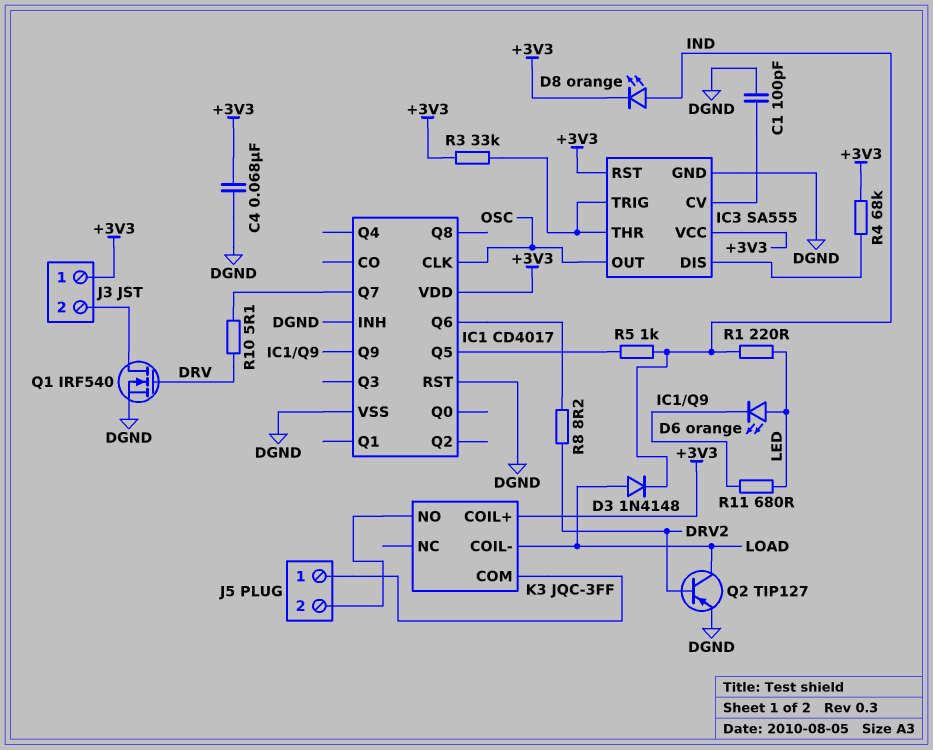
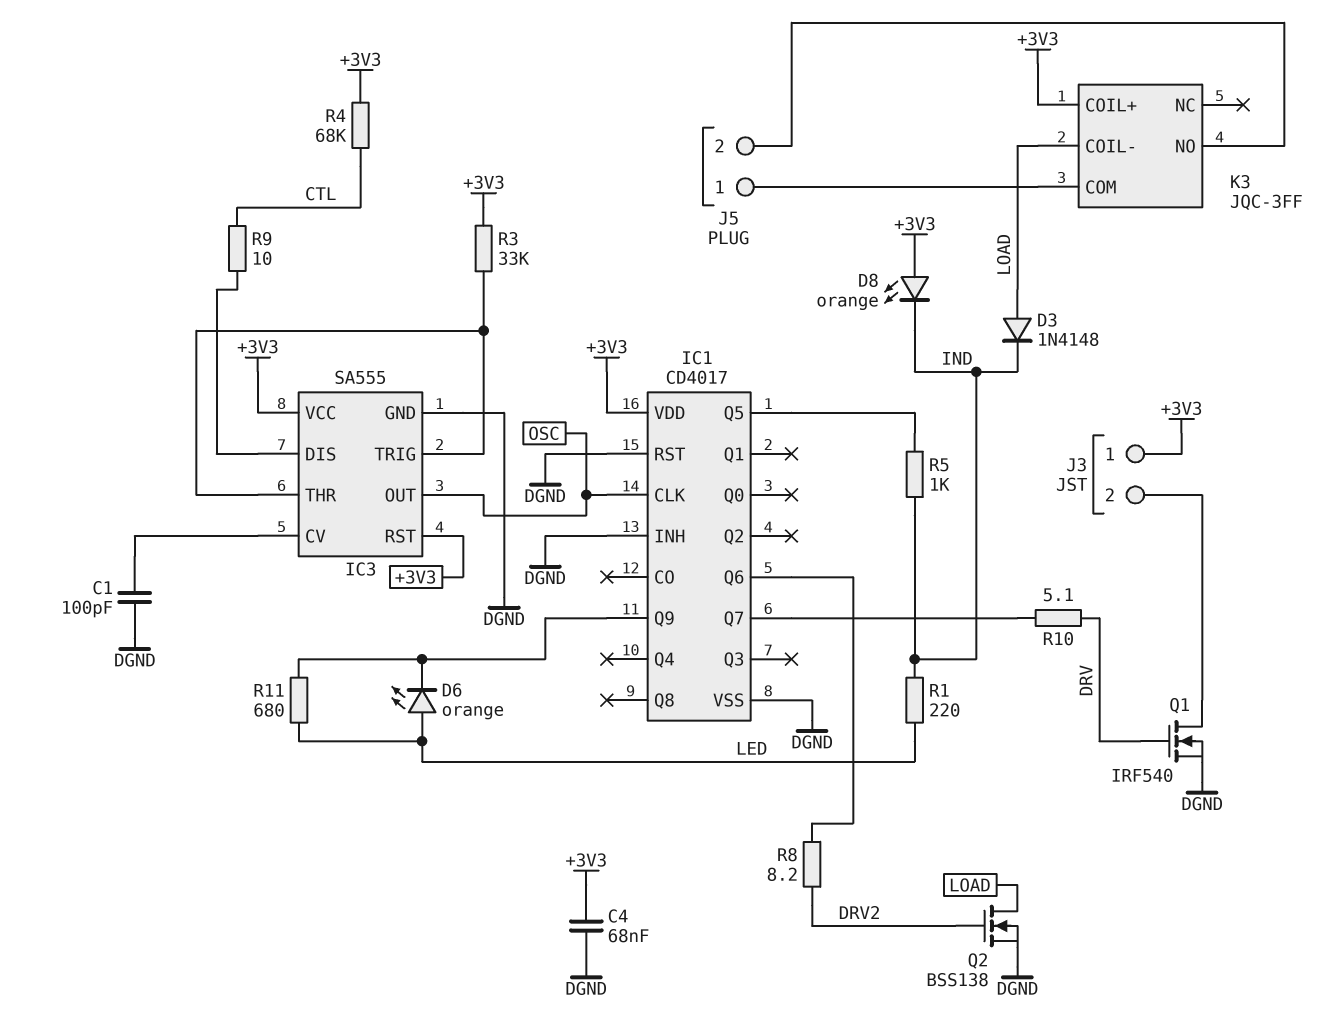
D8: LED orange (A IND, K +3V3) -> LED orange (A +3V3, K IND)
Q2: PNP TIP127 (B DRV2, C LOAD, E DGND) -> NMOS BSS138 (G DRV2, D LOAD, S DGND)
R4: 68k (+3V3, IC3/DIS) -> 68k (+3V3, CTL)
R9: none -> 10 (CTL, IC3/DIS)

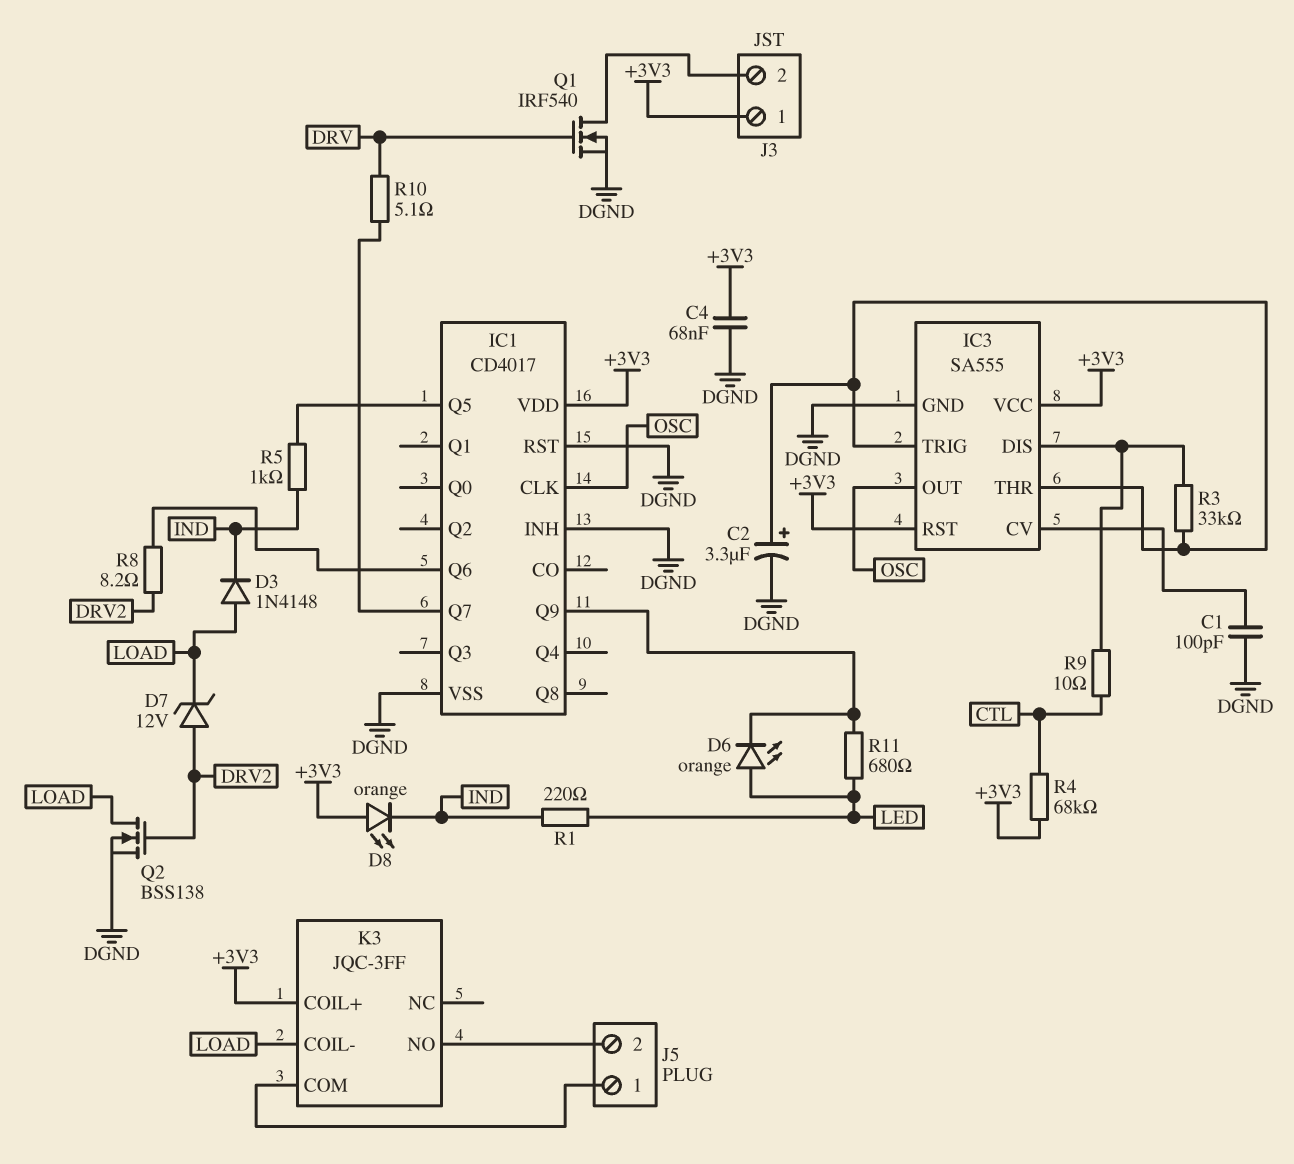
C2: none -> 3.3uF (plus IC3/THR, minus DGND)
D7: none -> zener 12V (A DRV2, K LOAD)
R3: 33k (+3V3, IC3/THR) -> 33k (IC3/DIS, IC3/THR)

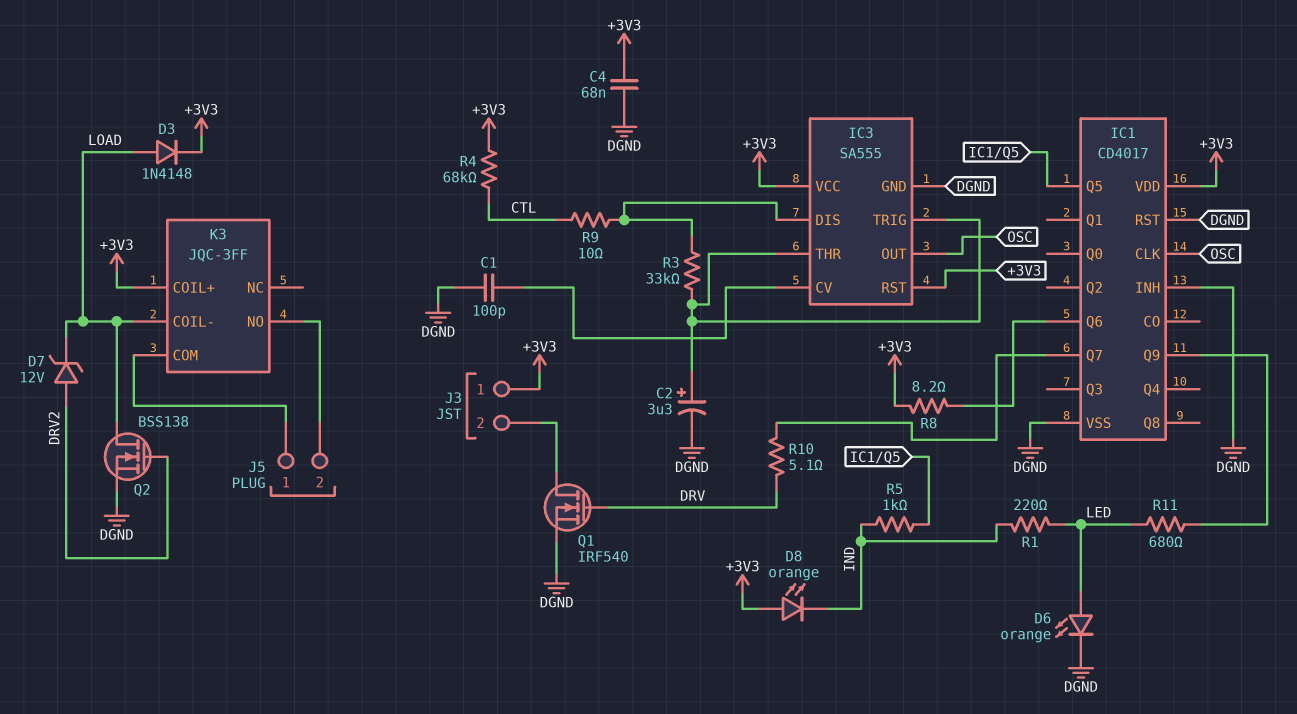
D3: diode 1N4148 (A LOAD, K IND) -> diode 1N4148 (A LOAD, K +3V3)
D6: LED orange (A LED, K IC1/Q9) -> LED orange (A LED, K DGND)
R8: 8.2 (DRV2, IC1/Q6) -> 8.2 (+3V3, IC1/Q6)

